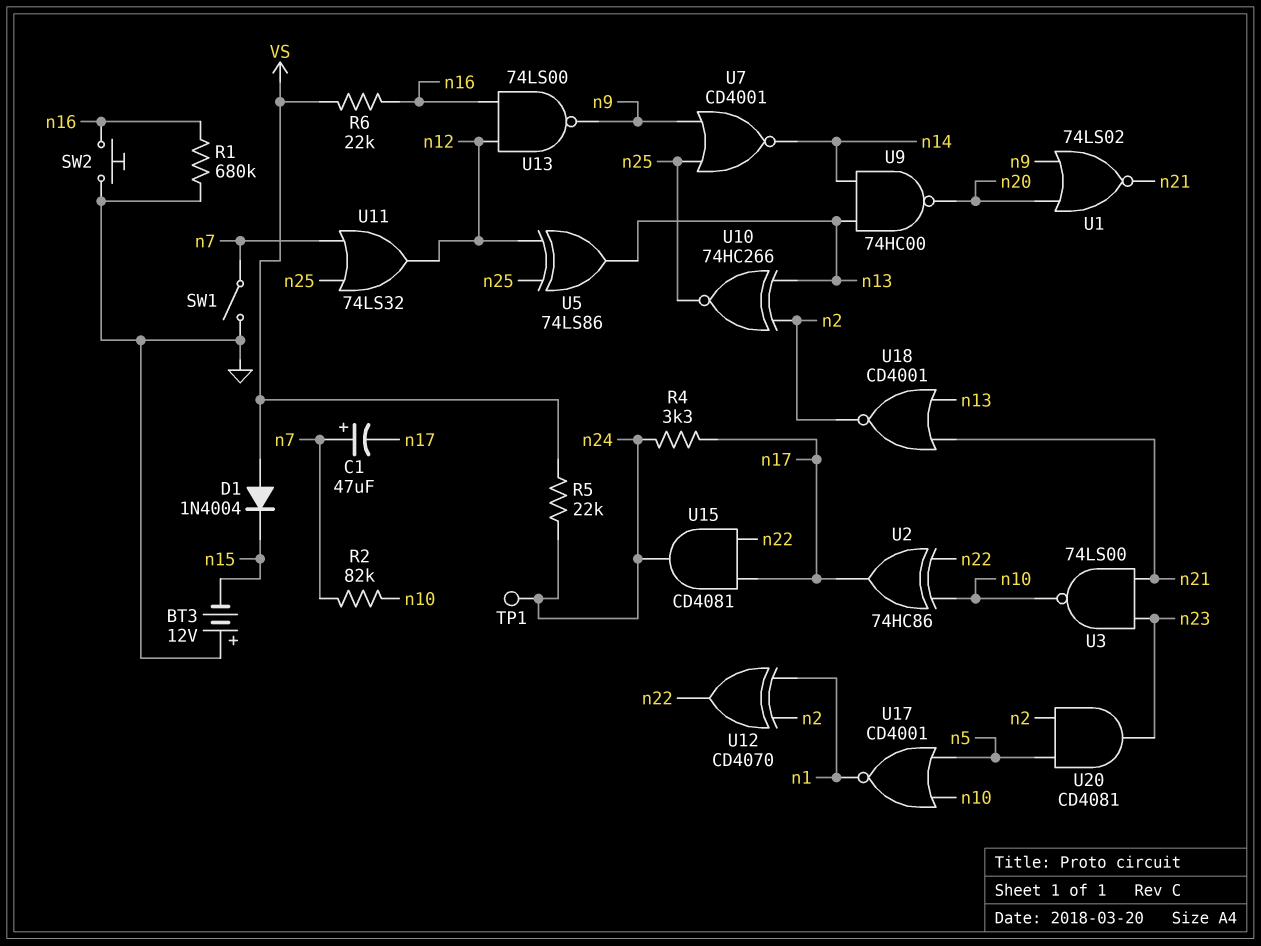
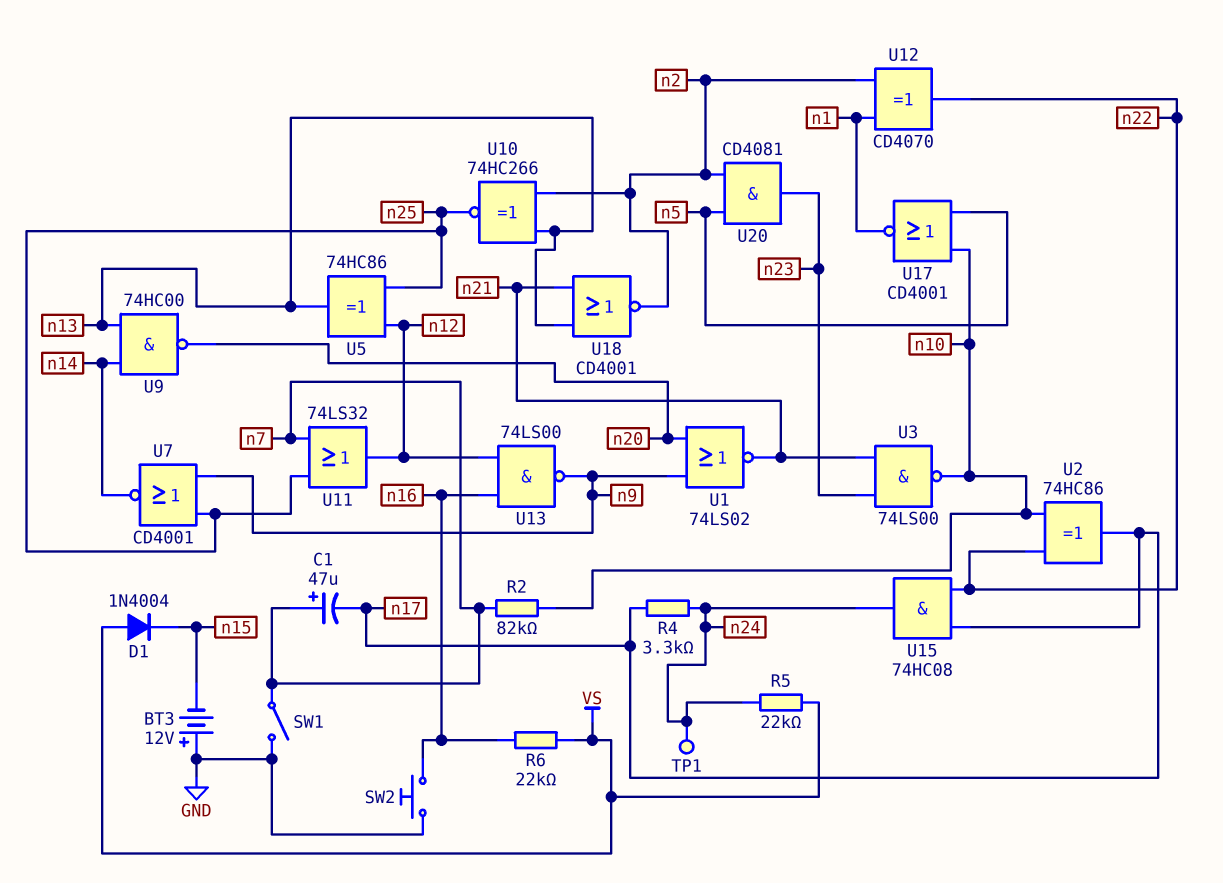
R1: 680k (GND, n16) -> none
U5: XOR 74LS86 (in n12, in n25, out n13) -> XOR 74HC86 (in n12, in n25, out n13)
U15: AND CD4081 (in n17, in n22, out n24) -> AND 74HC08 (in n17, in n22, out n24)

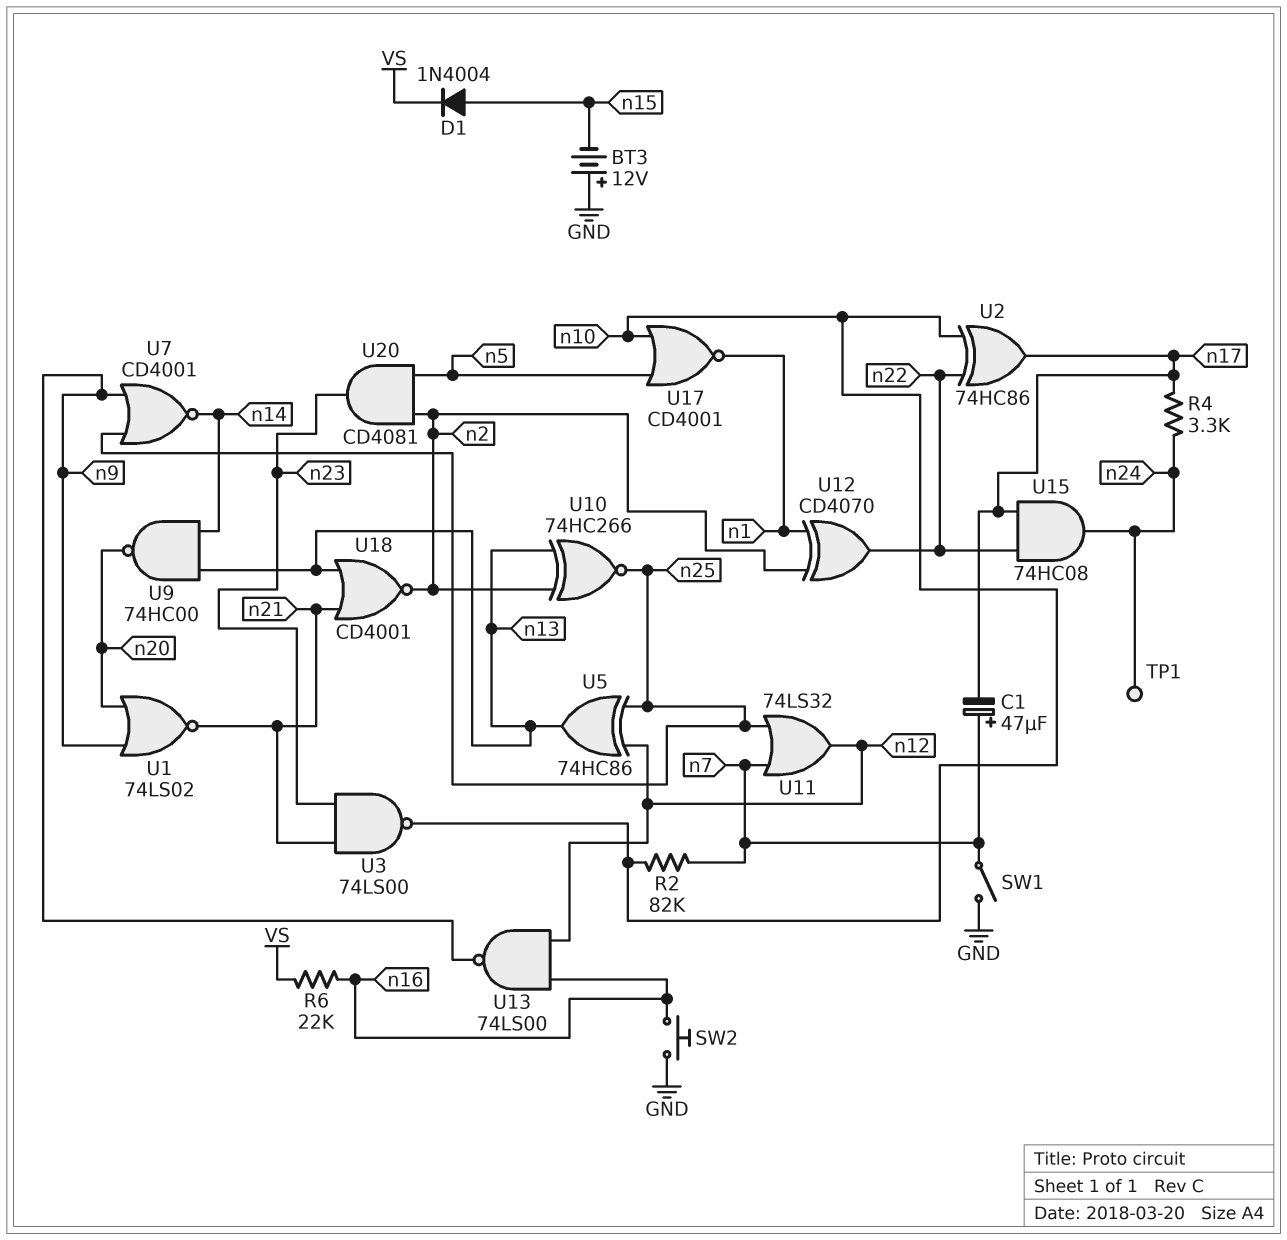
D1: diode 1N4004 (A VS, K n15) -> diode 1N4004 (A n15, K VS)
R5: 22k (VS, n24) -> none

